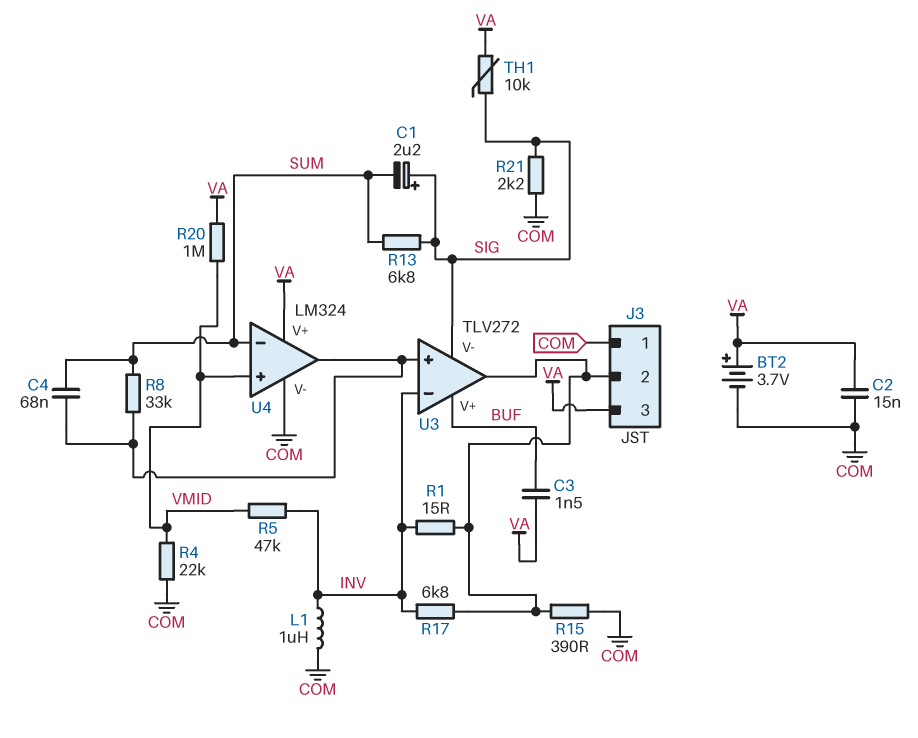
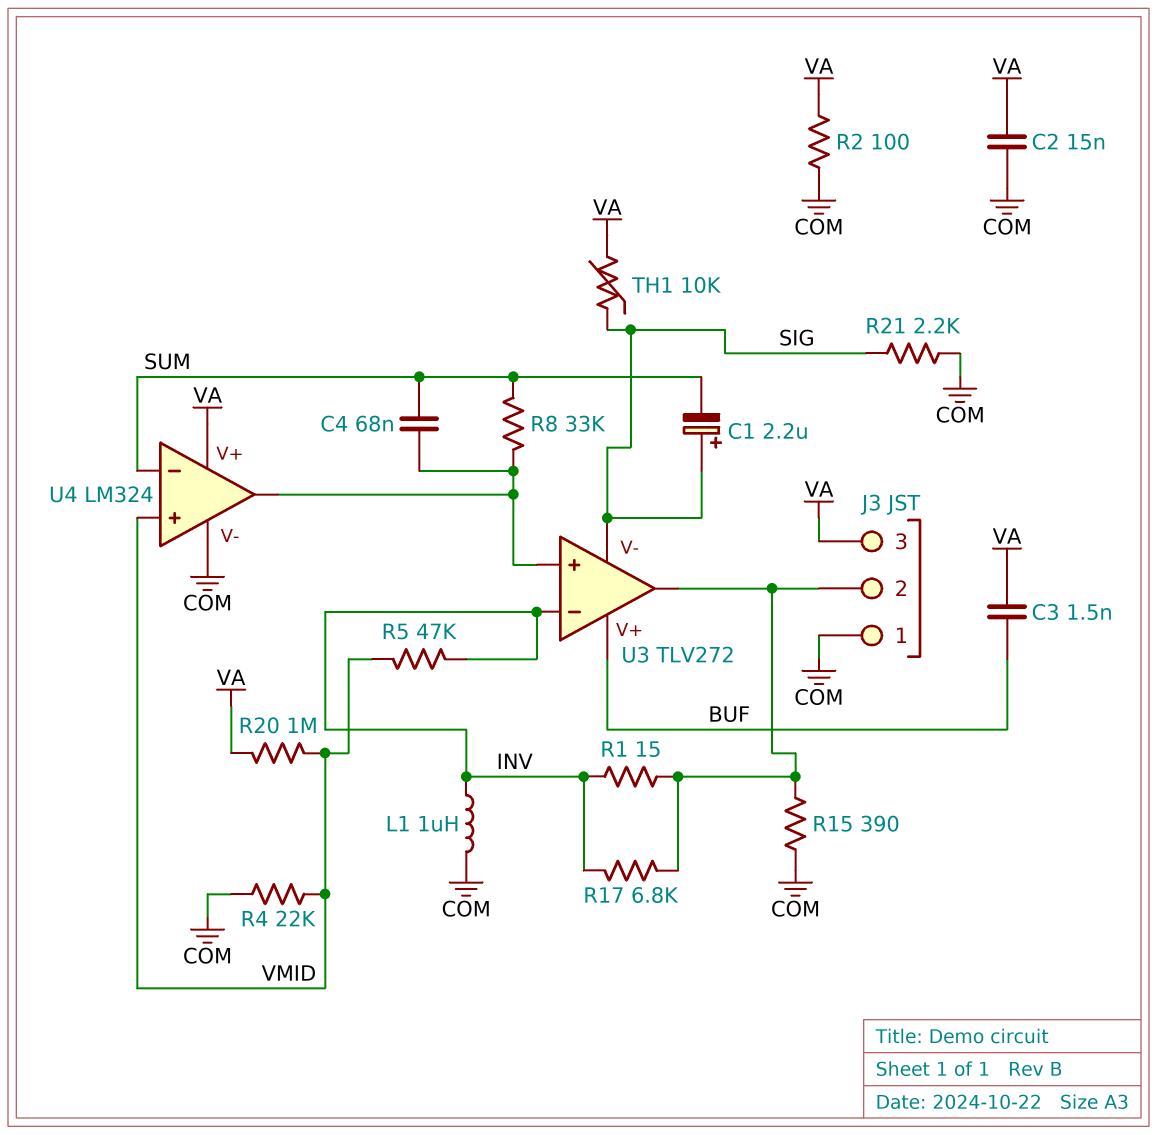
BT2: 3.7V (plus VA, minus COM) -> none
R2: none -> 100 (COM, VA)
R13: 6.8k (SIG, SUM) -> none

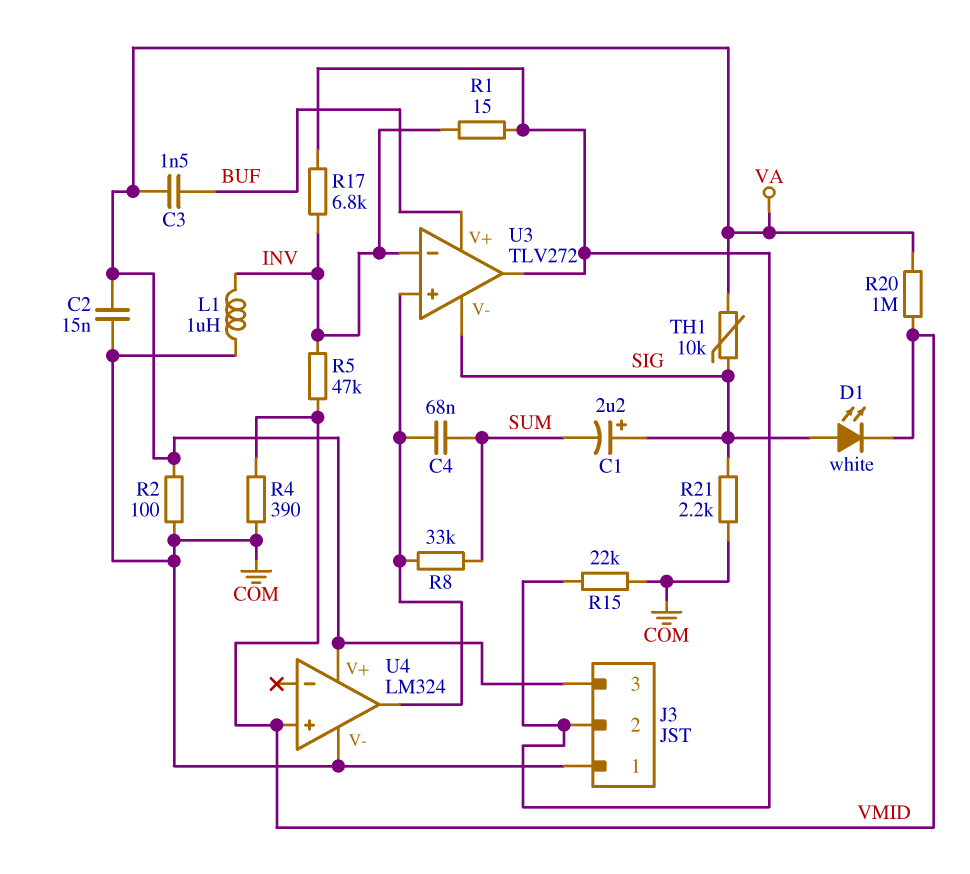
D1: none -> LED white (A SIG, K VMID)
R4: 22k (COM, VMID) -> 390 (COM, VMID)
R15: 390 (COM, J3/2) -> 22k (COM, J3/2)
U4 pin in-: SUM -> none

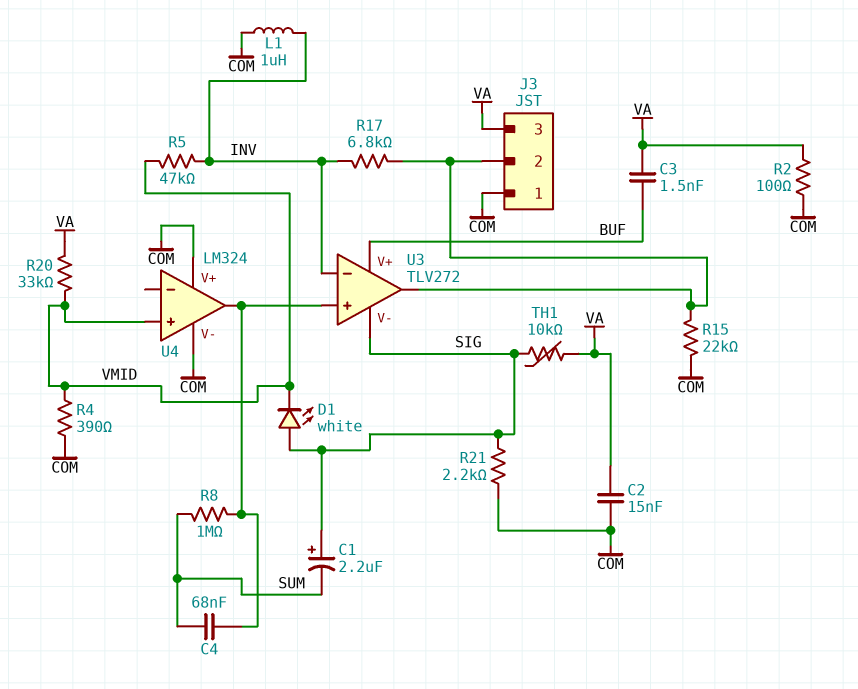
R1: 15 (INV, J3/2) -> none
R8: 33k (SUM, U3/in+) -> 1M (SUM, U3/in+)
R20: 1M (VA, VMID) -> 33k (VA, VMID)
U4 pin V+: VA -> COM

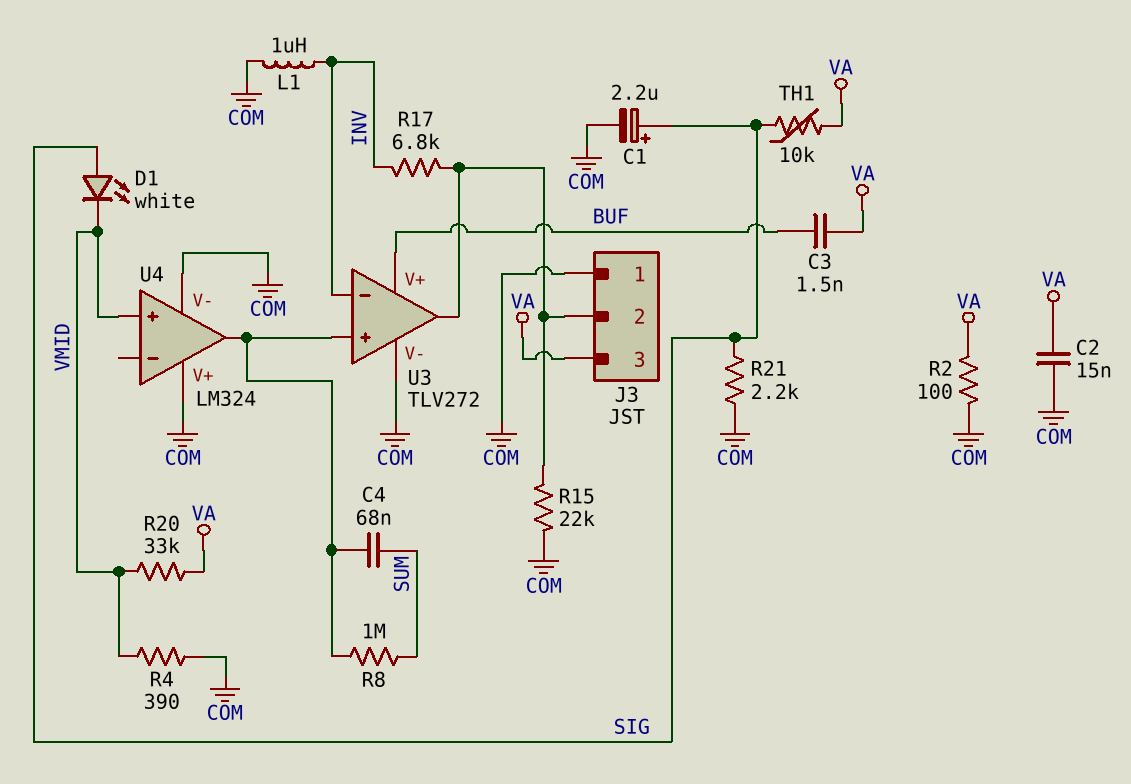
C1: 2.2uF (plus SIG, minus SUM) -> 2.2uF (plus SIG, minus COM)
R5: 47k (INV, VMID) -> none
U3 pin V-: SIG -> COM

